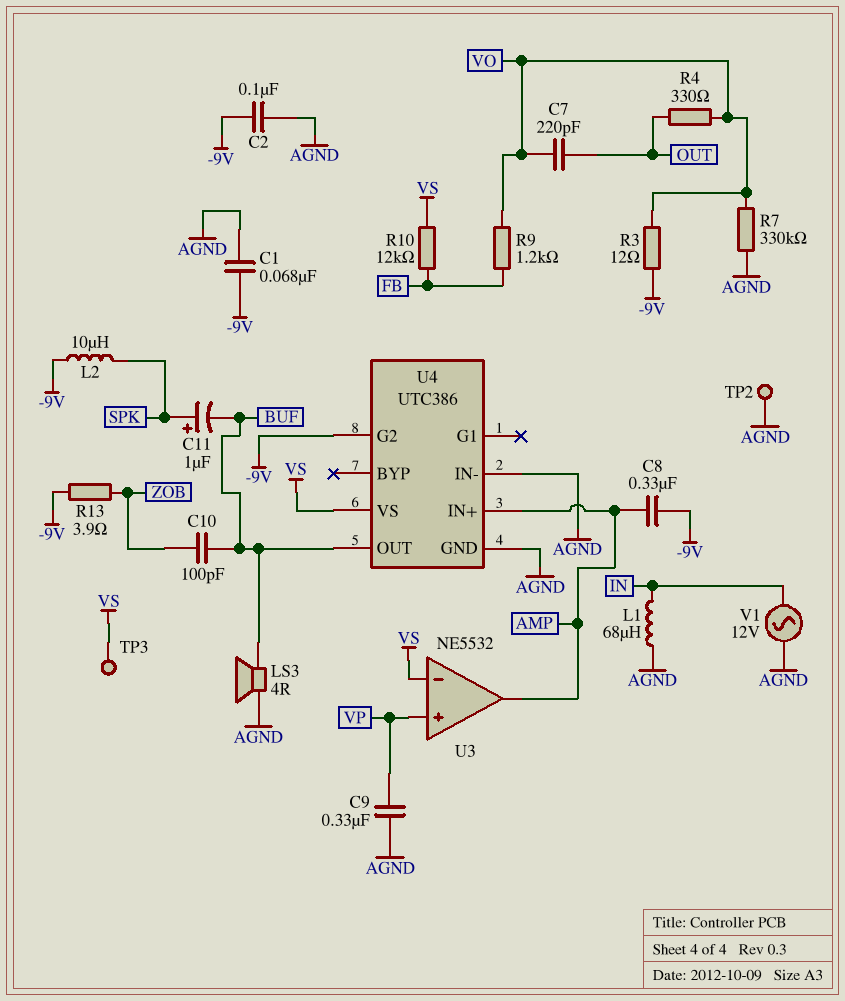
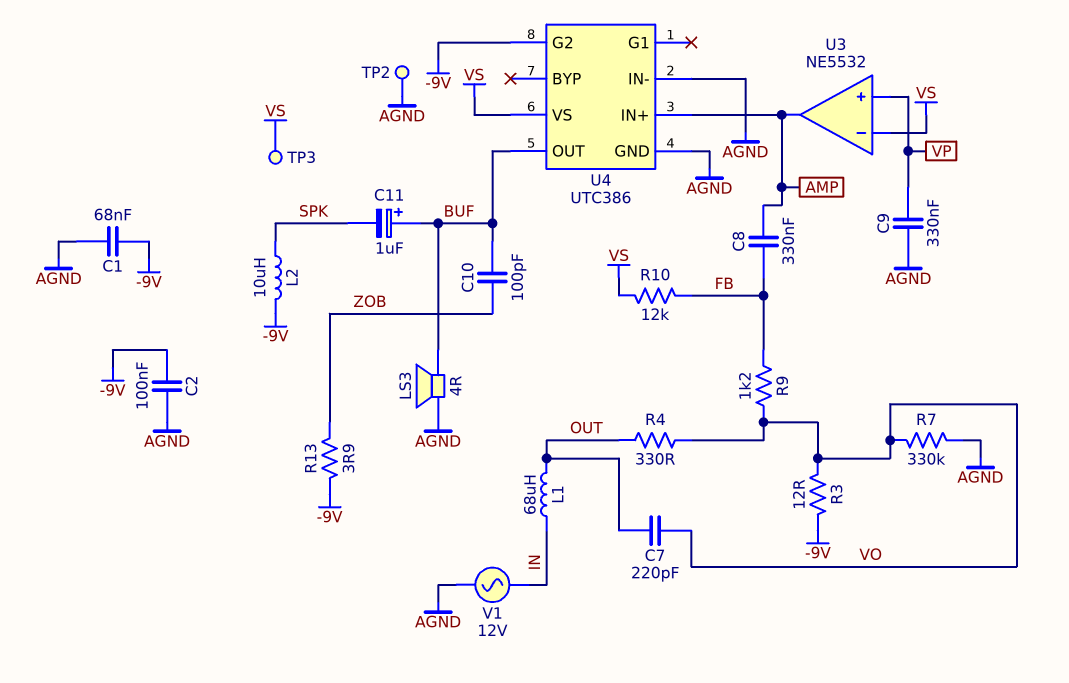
C8: 330nF (-9V, AMP) -> 330nF (AMP, FB)
C11: 1uF (plus SPK, minus BUF) -> 1uF (plus BUF, minus SPK)
L1: 68uH (AGND, IN) -> 68uH (IN, OUT)

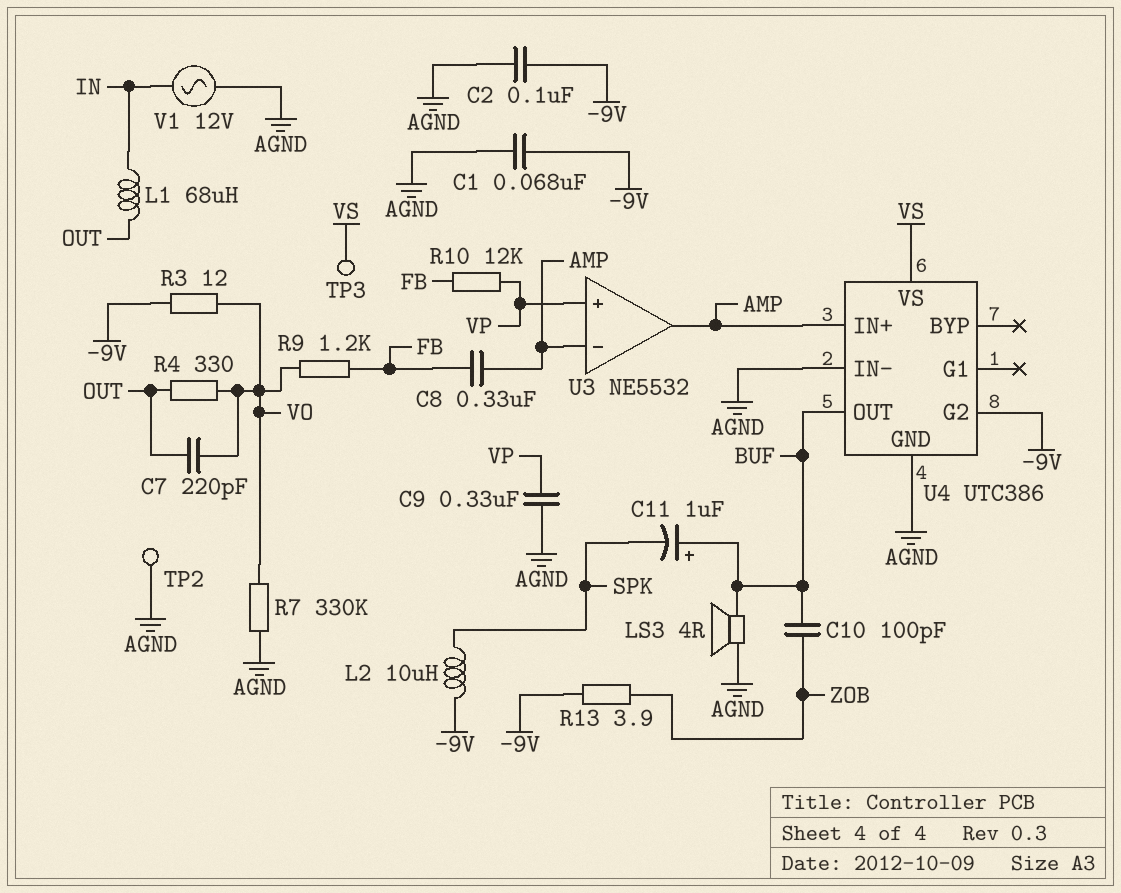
R10: 12k (FB, VS) -> 12k (FB, VP)
U3 pin in-: VS -> AMP

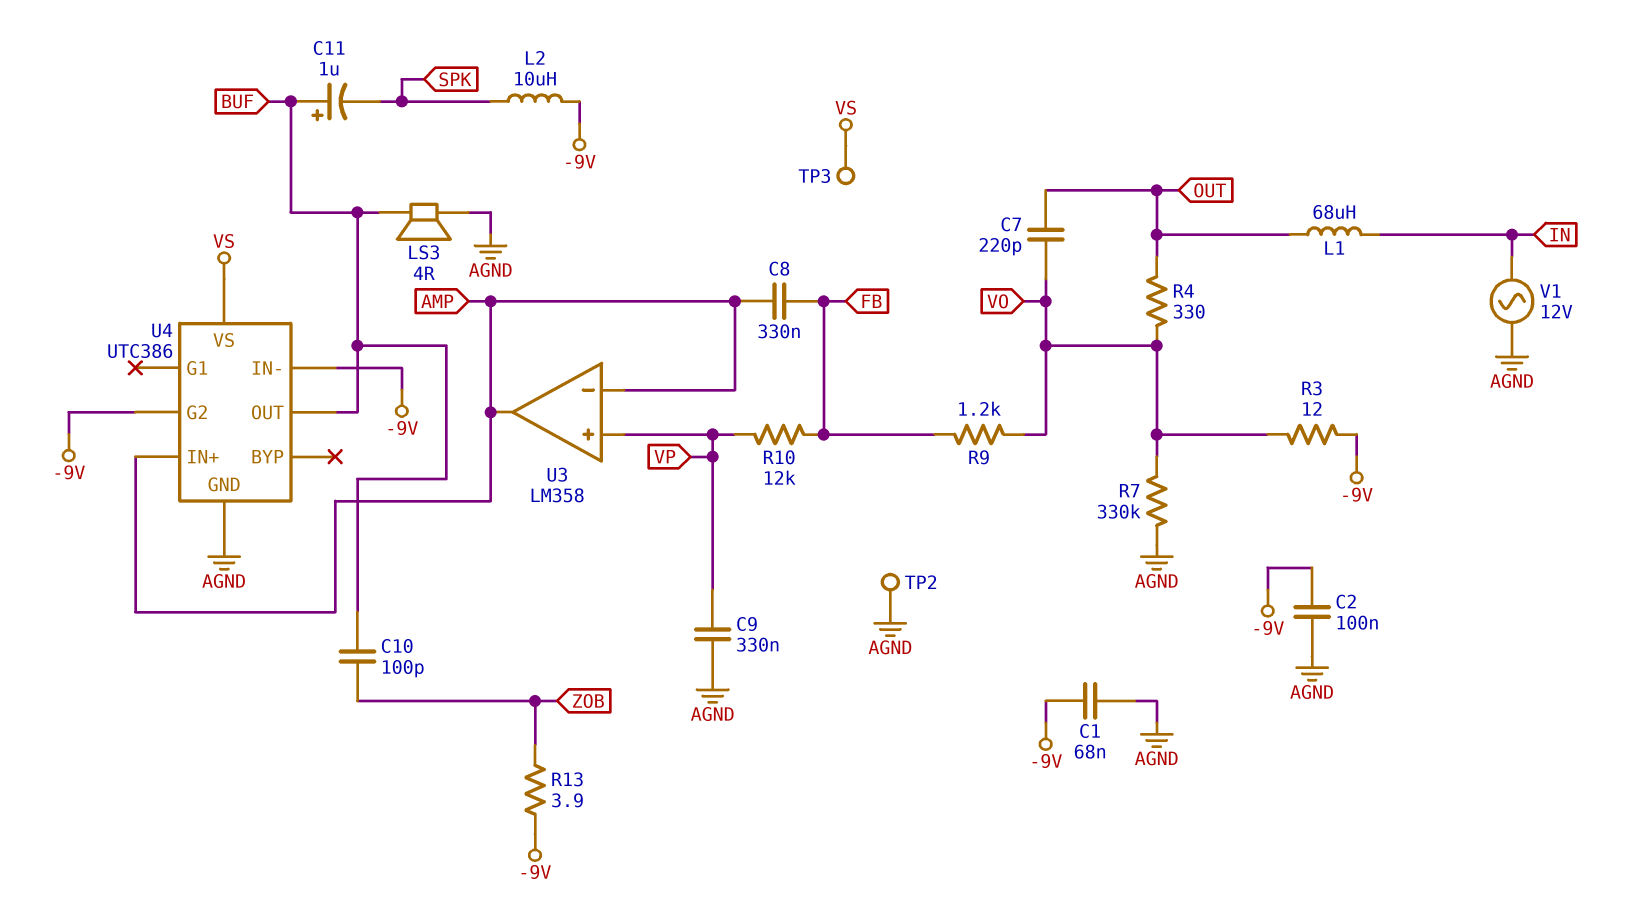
U3: NE5532 -> LM358
U4 pin IN-: AGND -> -9V

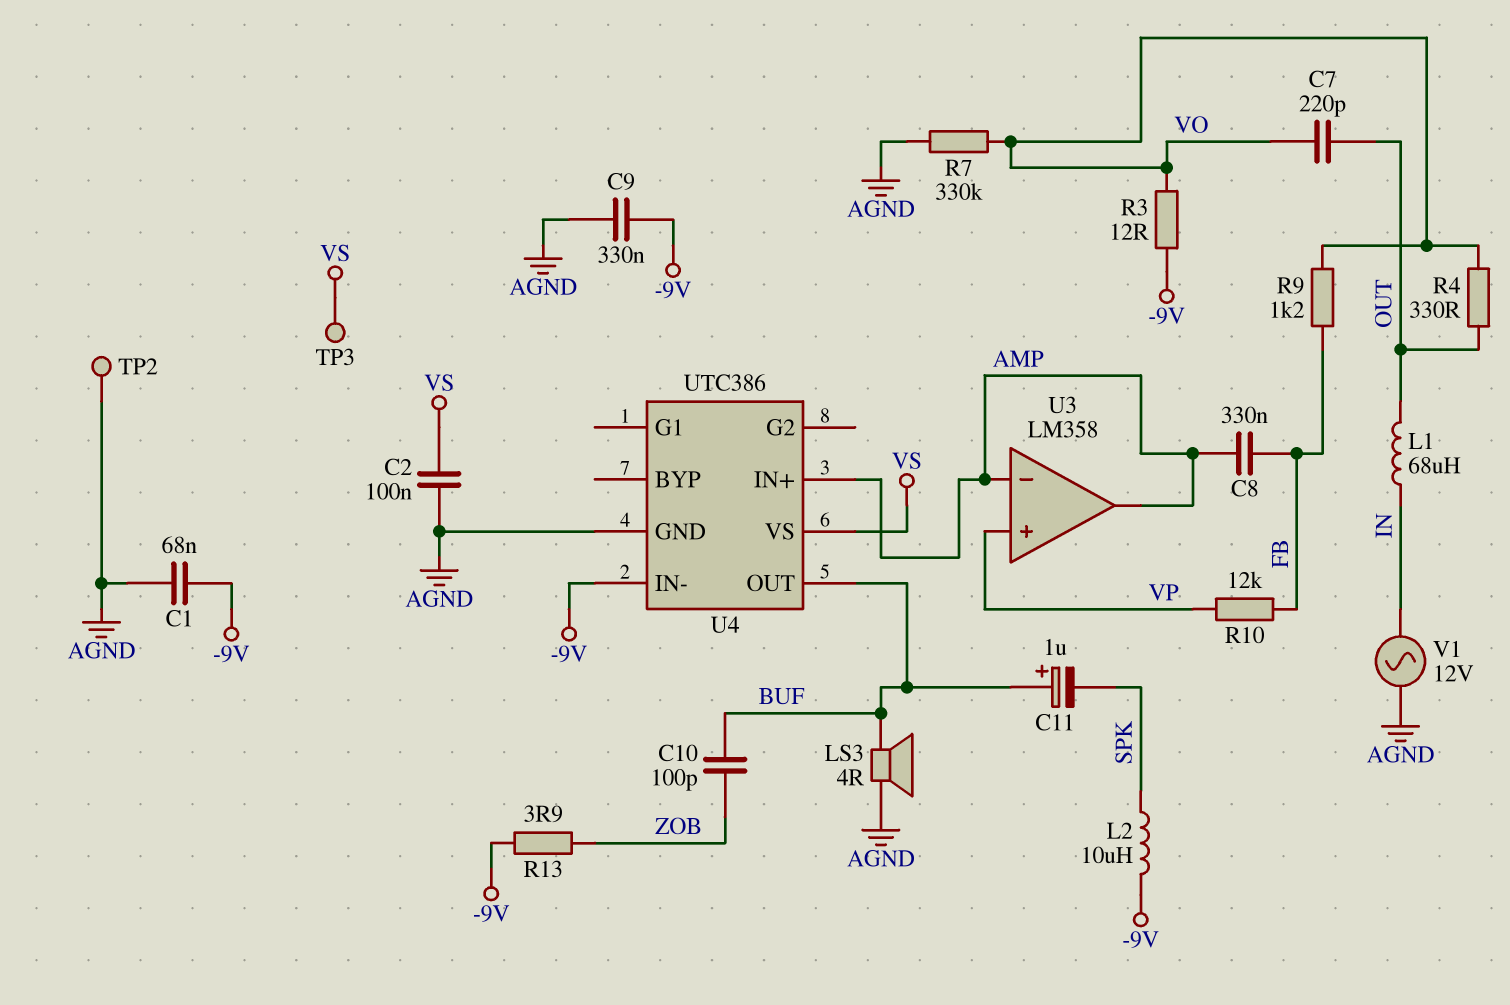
C2: 100nF (-9V, AGND) -> 100nF (AGND, VS)
C9: 330nF (AGND, VP) -> 330nF (-9V, AGND)
U4 pin G2: -9V -> none

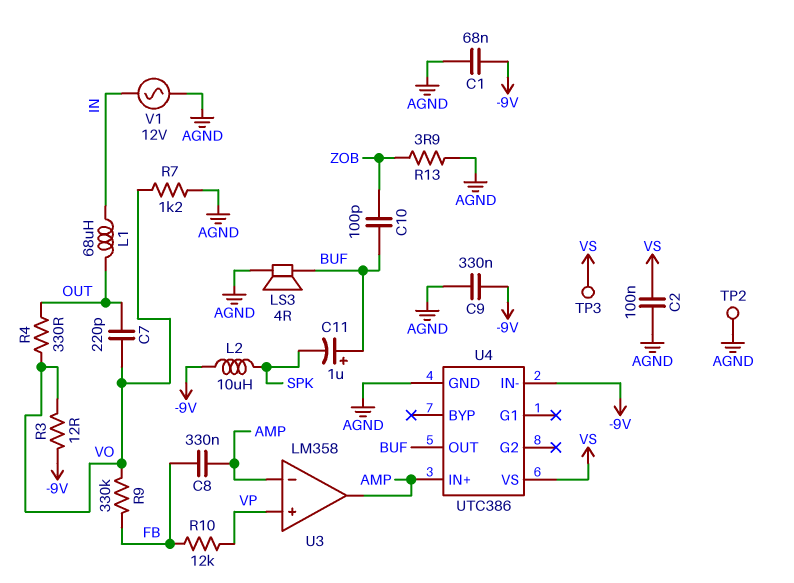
R7: 330k (AGND, VO) -> 1.2k (AGND, VO)
R9: 1.2k (FB, VO) -> 330k (FB, VO)
R13: 3.9 (-9V, ZOB) -> 3.9 (AGND, ZOB)

